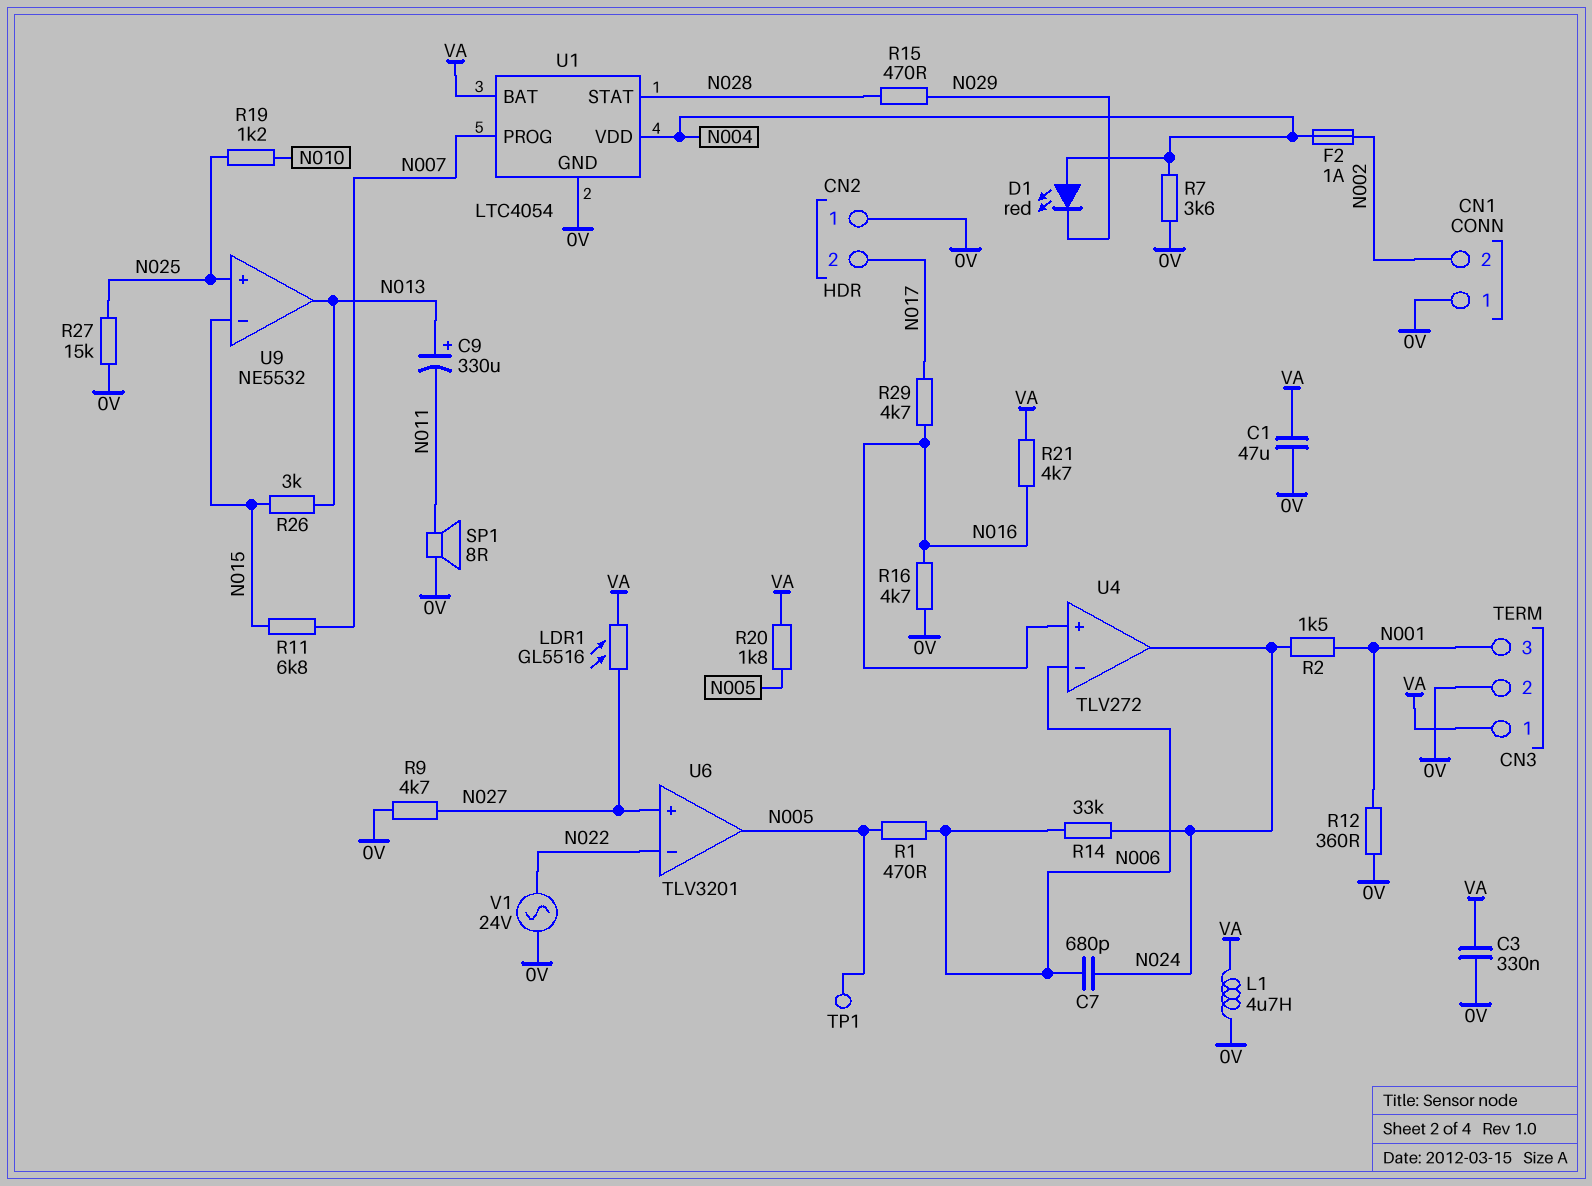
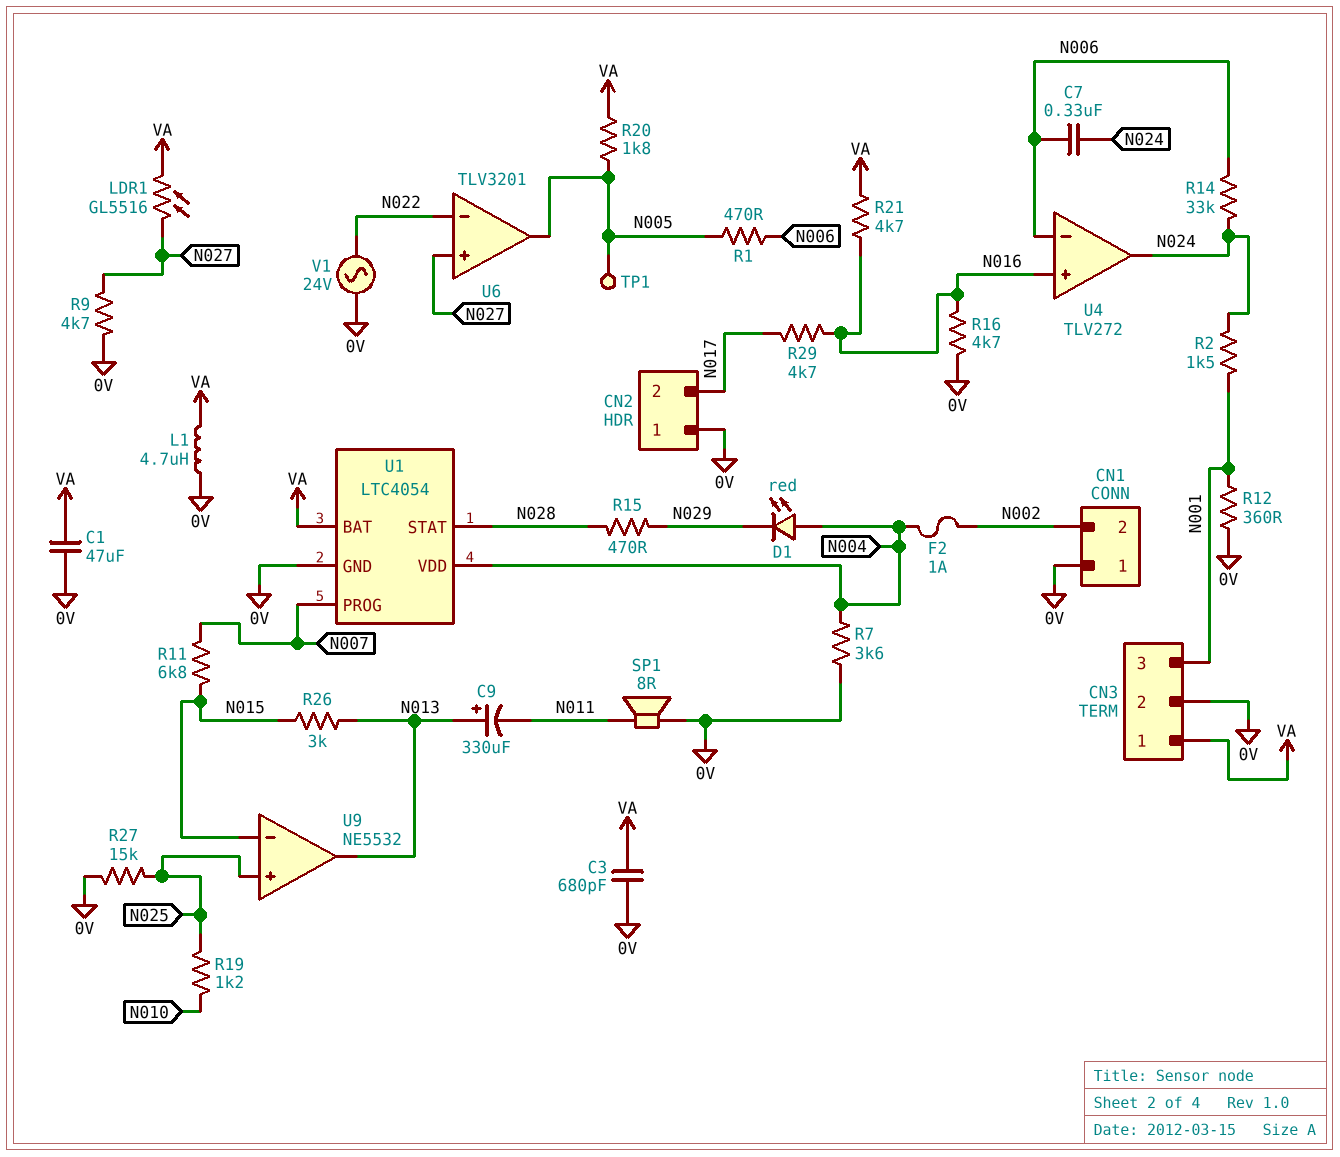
C3: 330nF (0V, VA) -> 680pF (0V, VA)
C7: 680pF (N006, N024) -> 330nF (N006, N024)

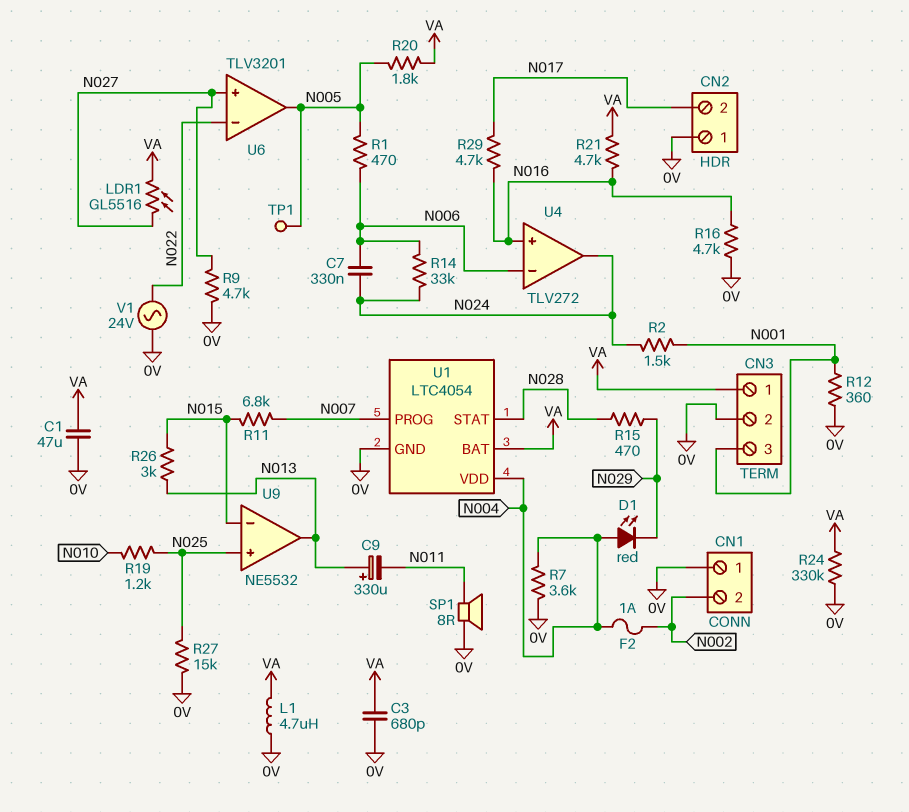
R24: none -> 330k (0V, VA)

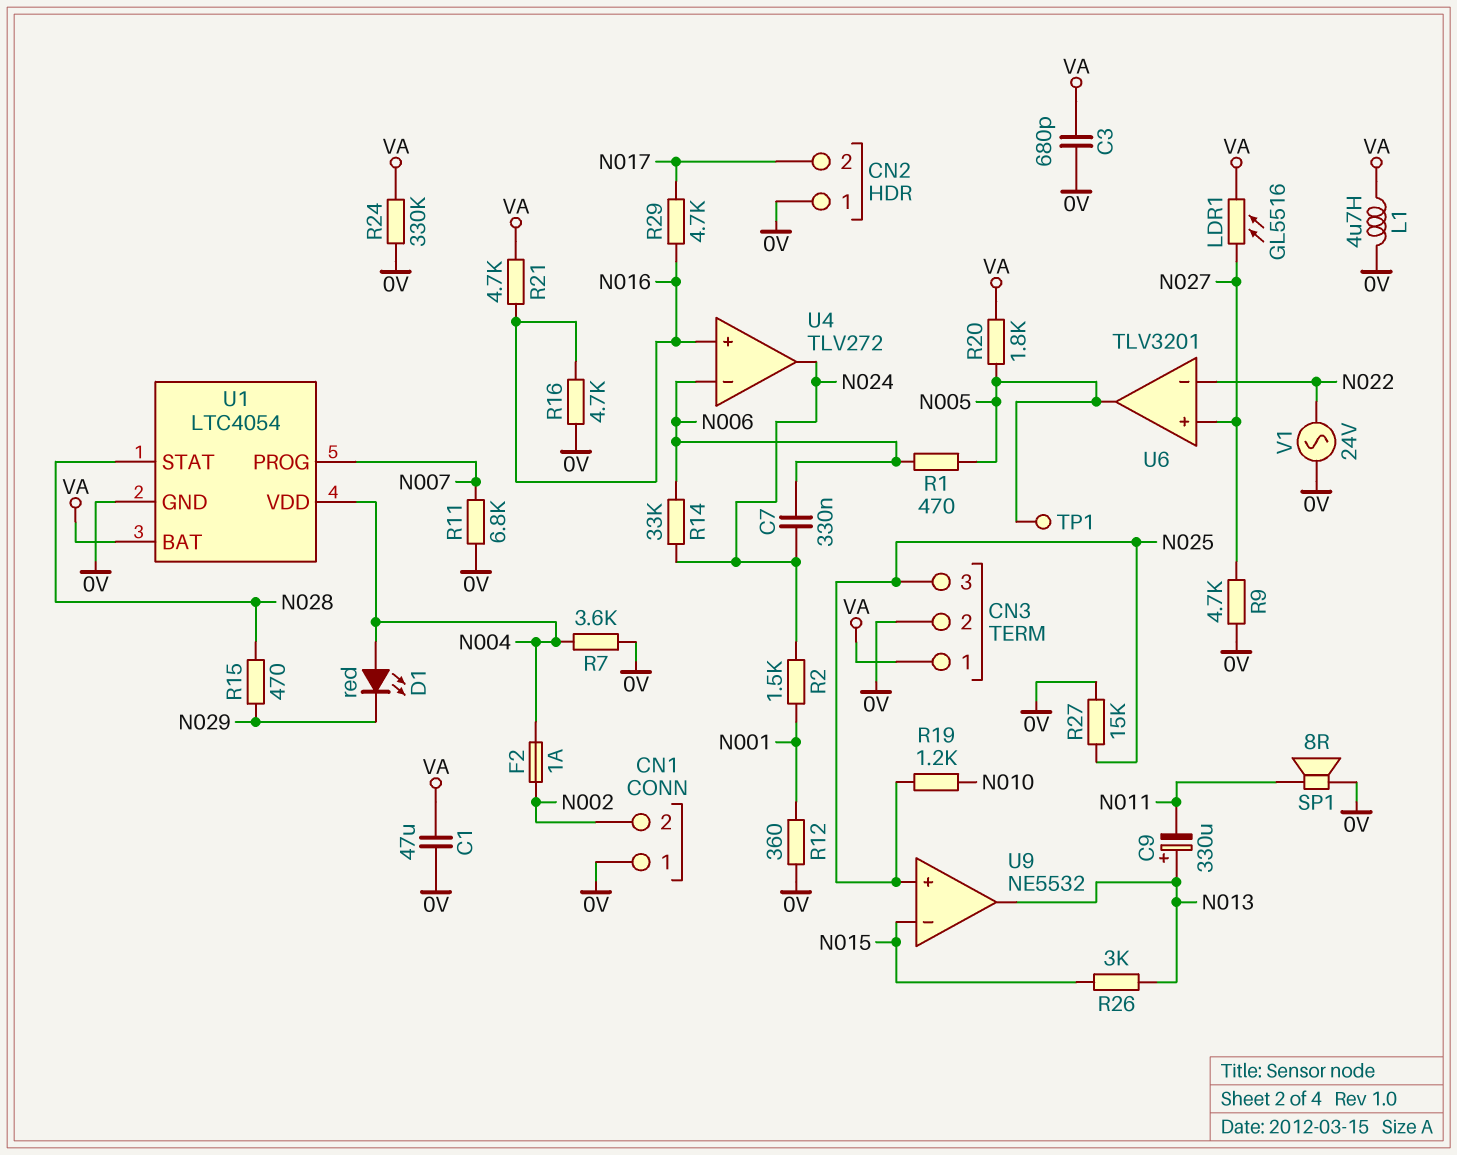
CN3 pin 3: N001 -> N025
R11: 6.8k (N007, N015) -> 6.8k (0V, N007)

